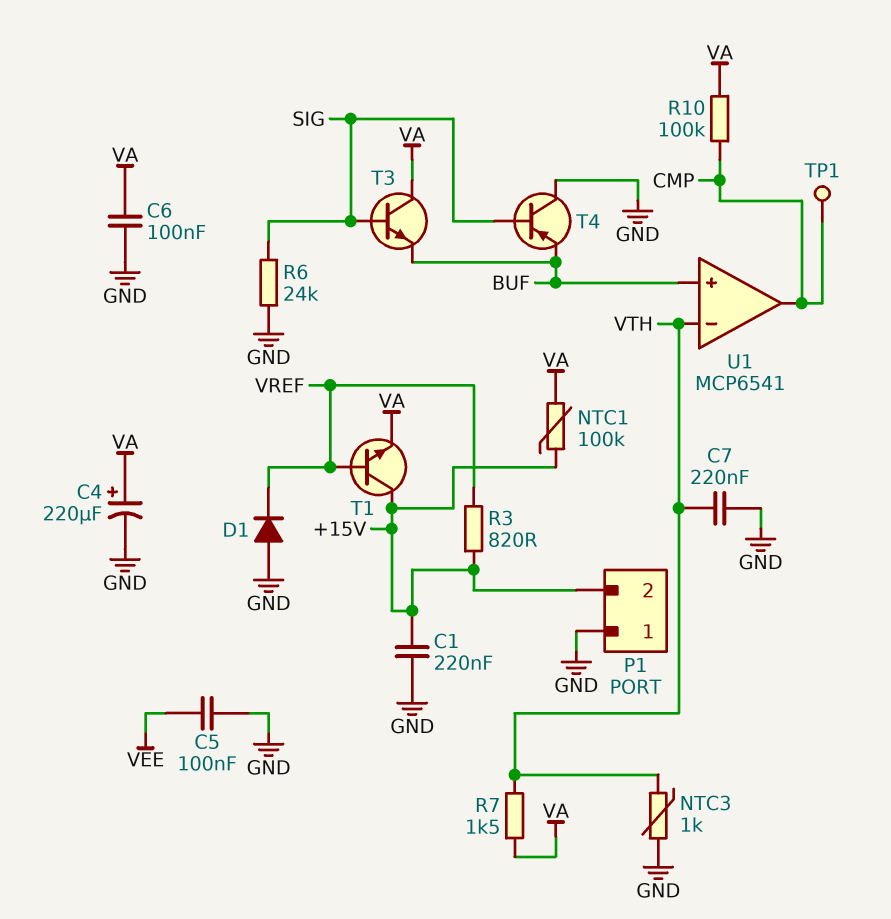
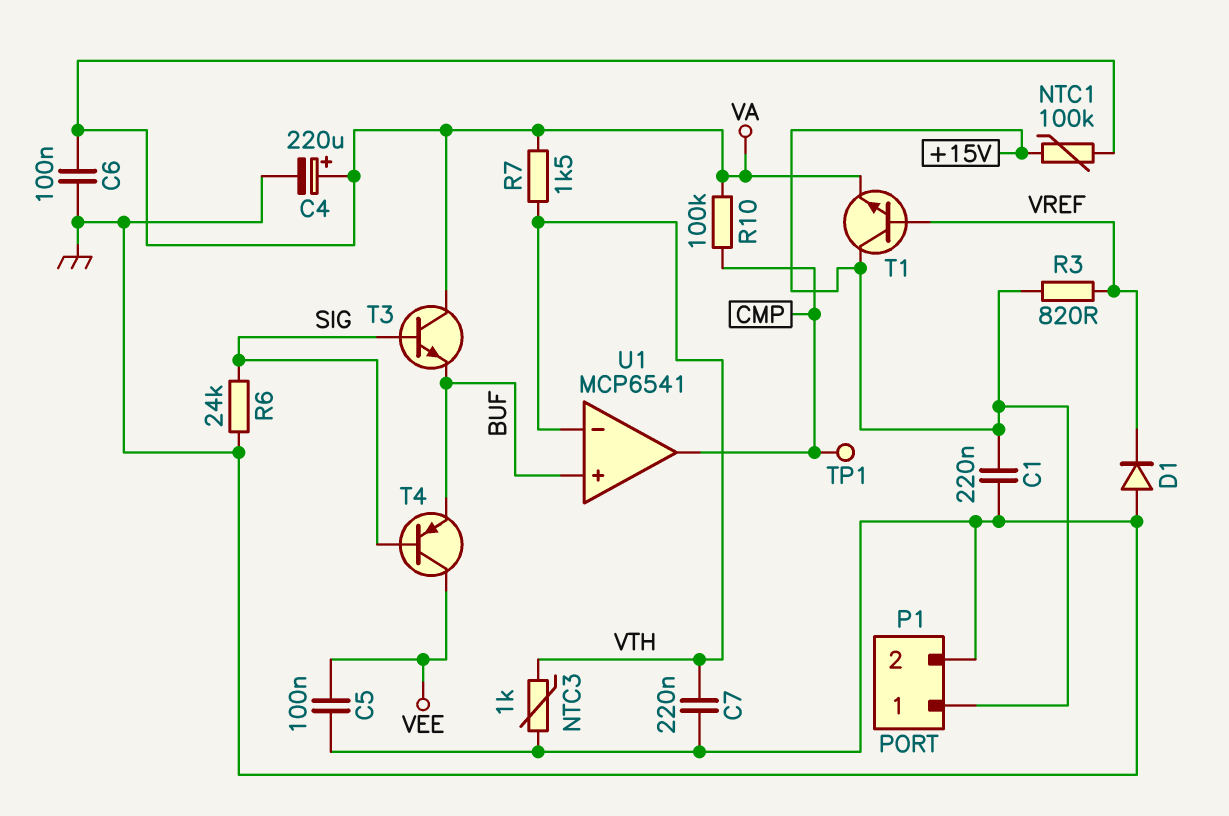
P1 pin 1: GND -> +15V
P1 pin 2: +15V -> GND
T4: PNP (B SIG, C GND, E BUF) -> PNP (B SIG, C VEE, E BUF)

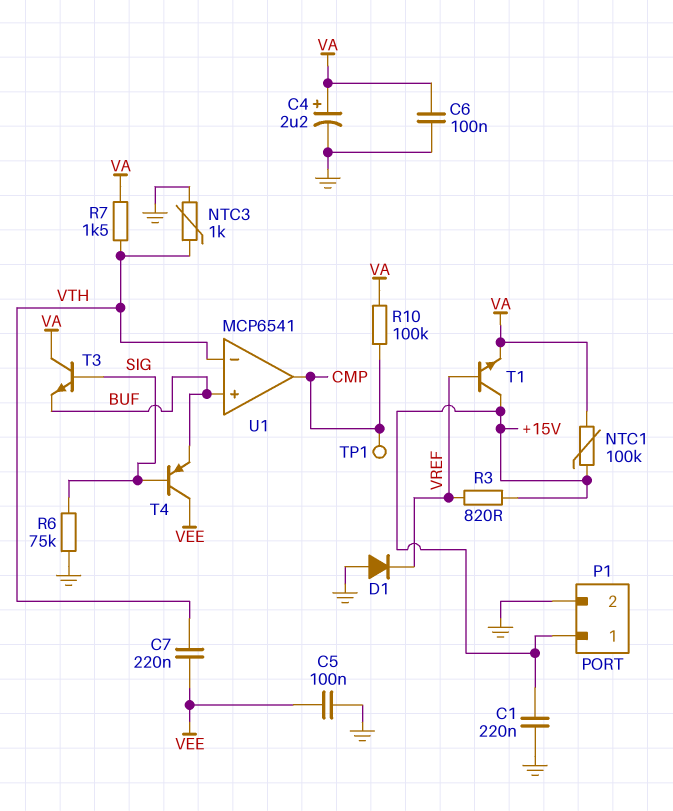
C4: 220uF (plus VA, minus GND) -> 2.2uF (plus VA, minus GND)
C7: 220nF (GND, VTH) -> 220nF (VEE, VTH)
R6: 24k (GND, SIG) -> 75k (GND, SIG)

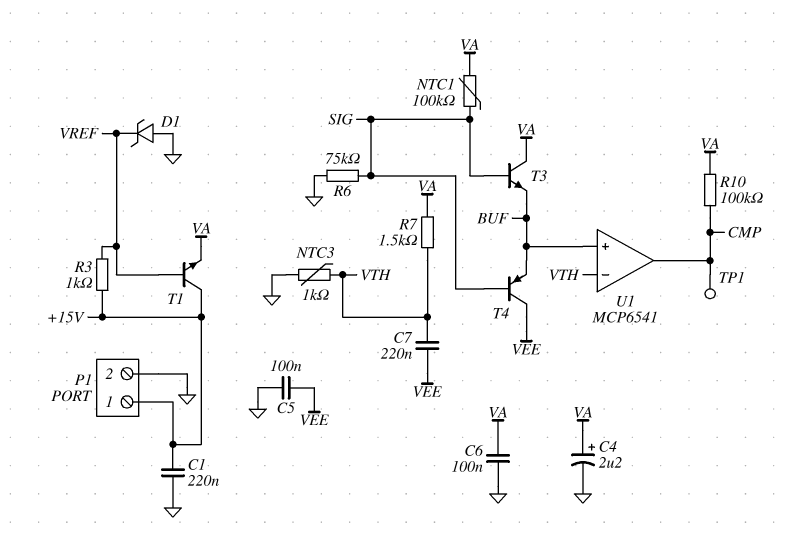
D1: diode (A GND, K VREF) -> zener (A GND, K VREF)
NTC1: 100k (+15V, VA) -> 100k (SIG, VA)
R3: 820 (+15V, VREF) -> 1k (+15V, VREF)

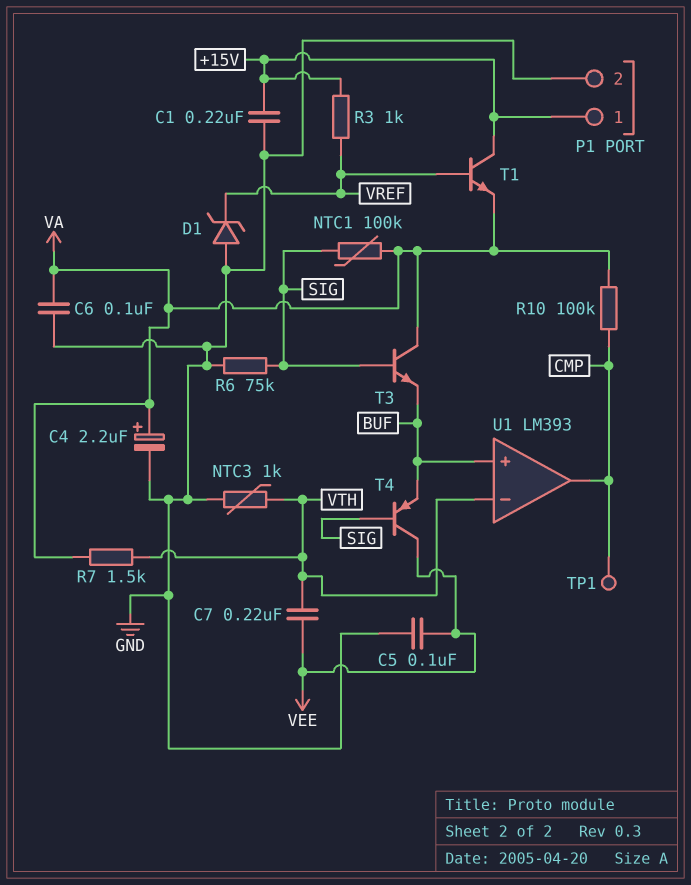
U1: MCP6541 -> LM393

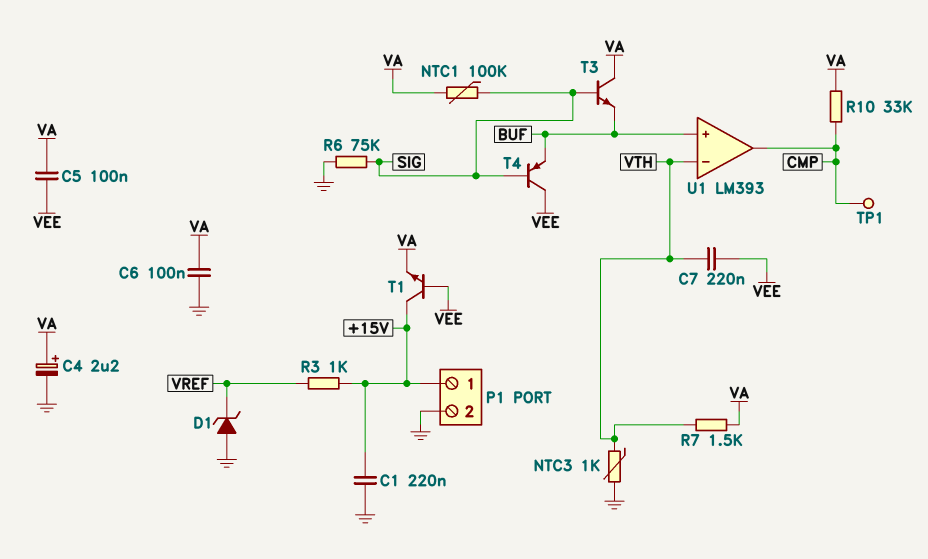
C5: 100nF (GND, VEE) -> 100nF (VA, VEE)
R10: 100k (CMP, VA) -> 33k (CMP, VA)
T1: NPN (B VREF, C +15V, E VA) -> NPN (B VEE, C +15V, E VA)

